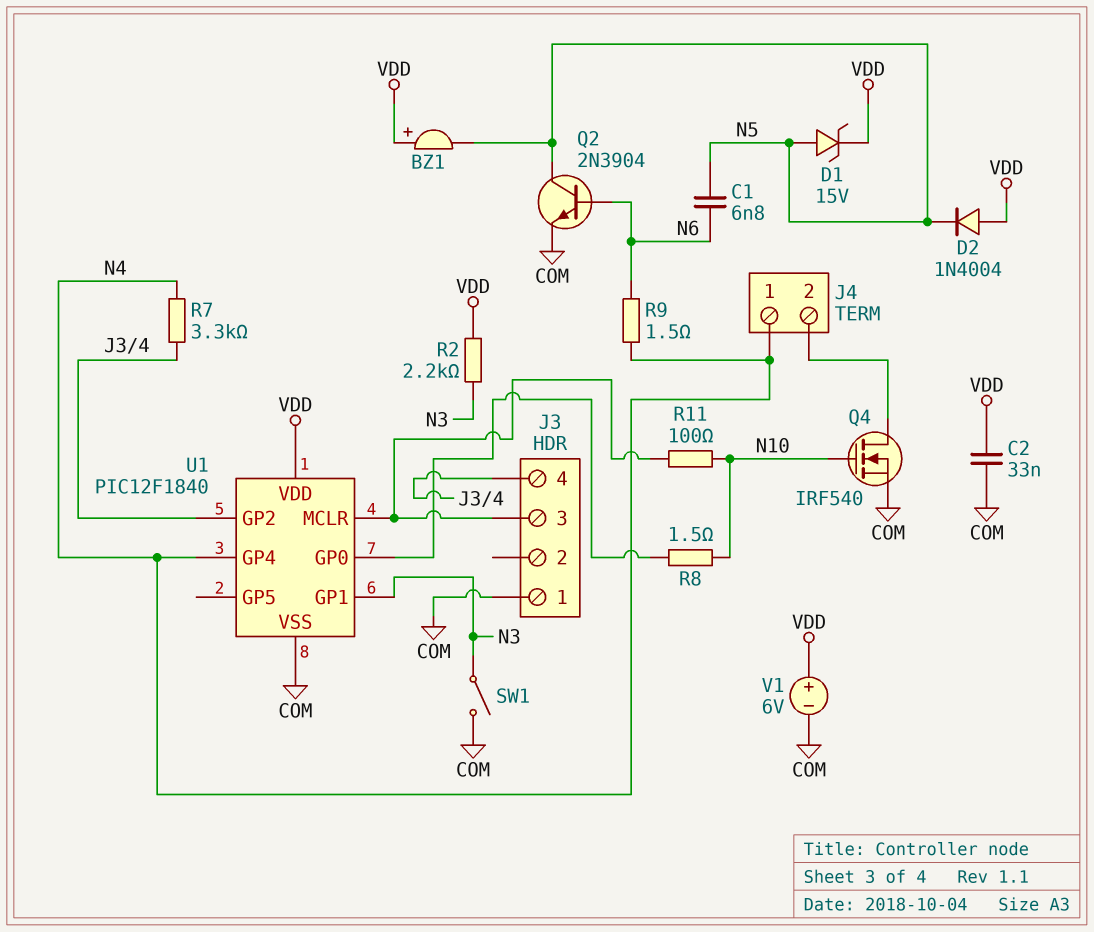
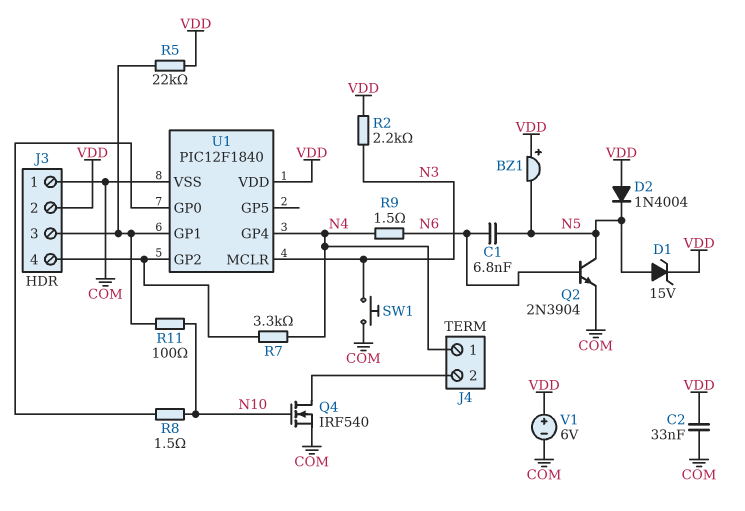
J3 pin 2: none -> VDD
R5: none -> 22k (J3/3, VDD)
SW1: switch (COM, N3) -> button (COM, N3)
U1 pin GP1: N3 -> J3/3
U1 pin MCLR: J3/3 -> N3

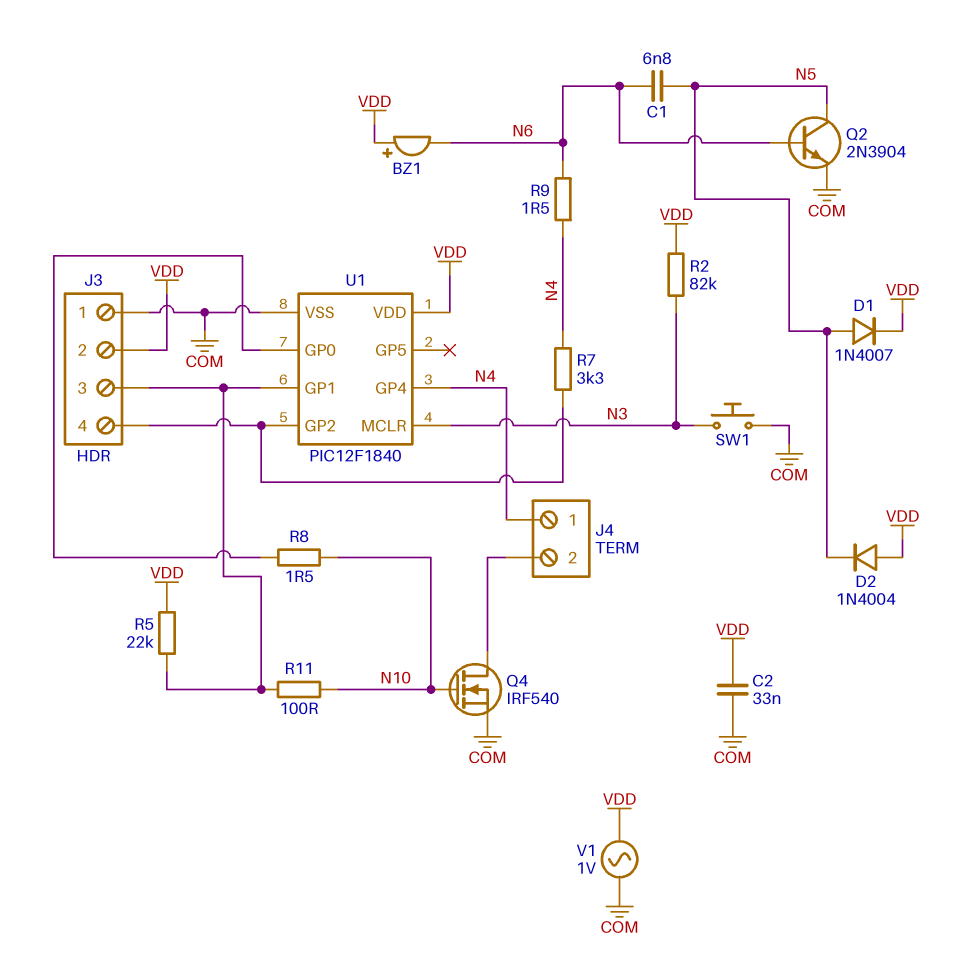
BZ1: buzzer (plus VDD, minus N5) -> buzzer (plus VDD, minus N6)
D1: zener 15V (A N5, K VDD) -> diode 1N4007 (A N5, K VDD)
R2: 2.2k (N3, VDD) -> 82k (N3, VDD)
V1: 6V (plus VDD, minus COM) -> AC 1V (COM, VDD)

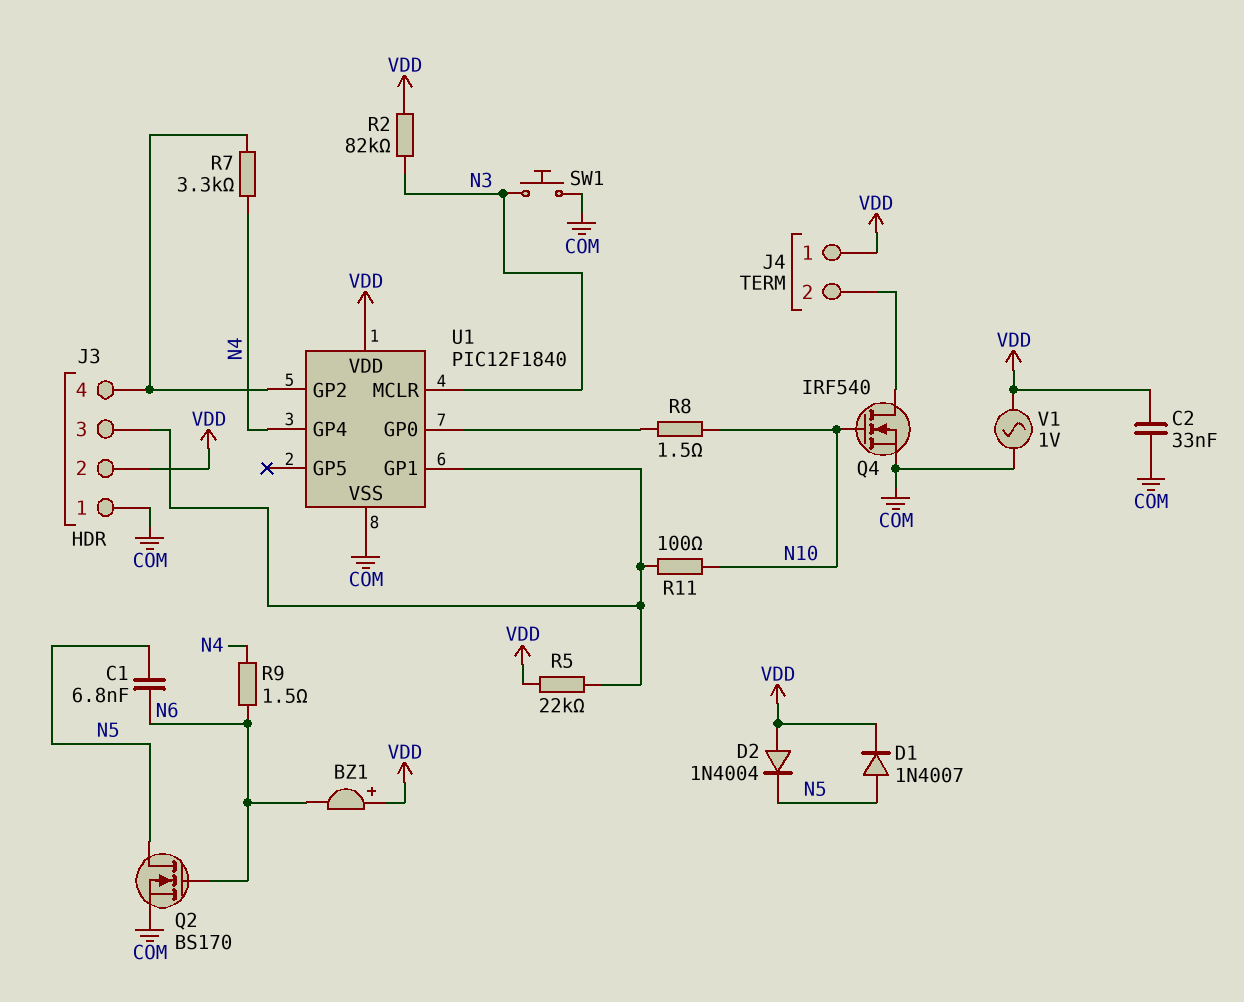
J4 pin 1: N4 -> VDD
Q2: NPN 2N3904 (B N6, C N5, E COM) -> NMOS BS170 (G N6, D N5, S COM)

